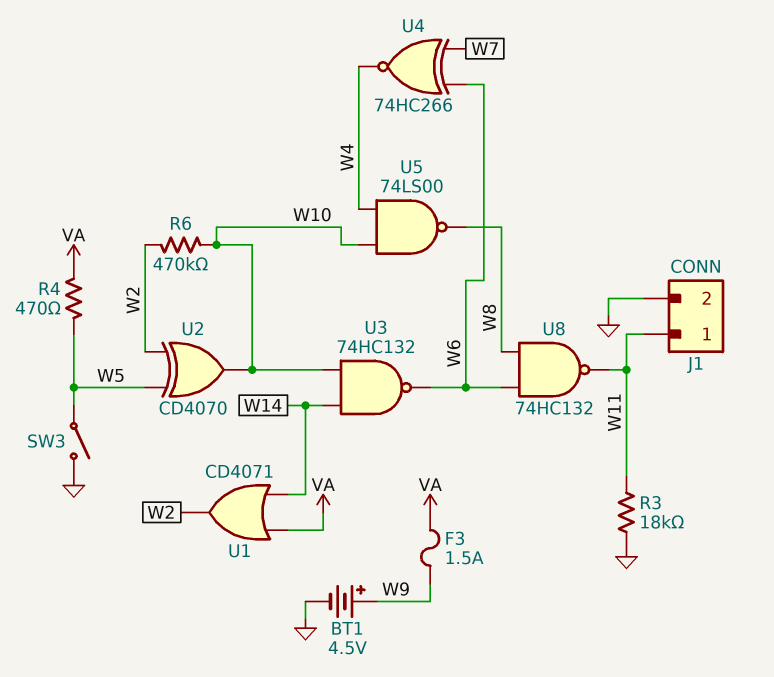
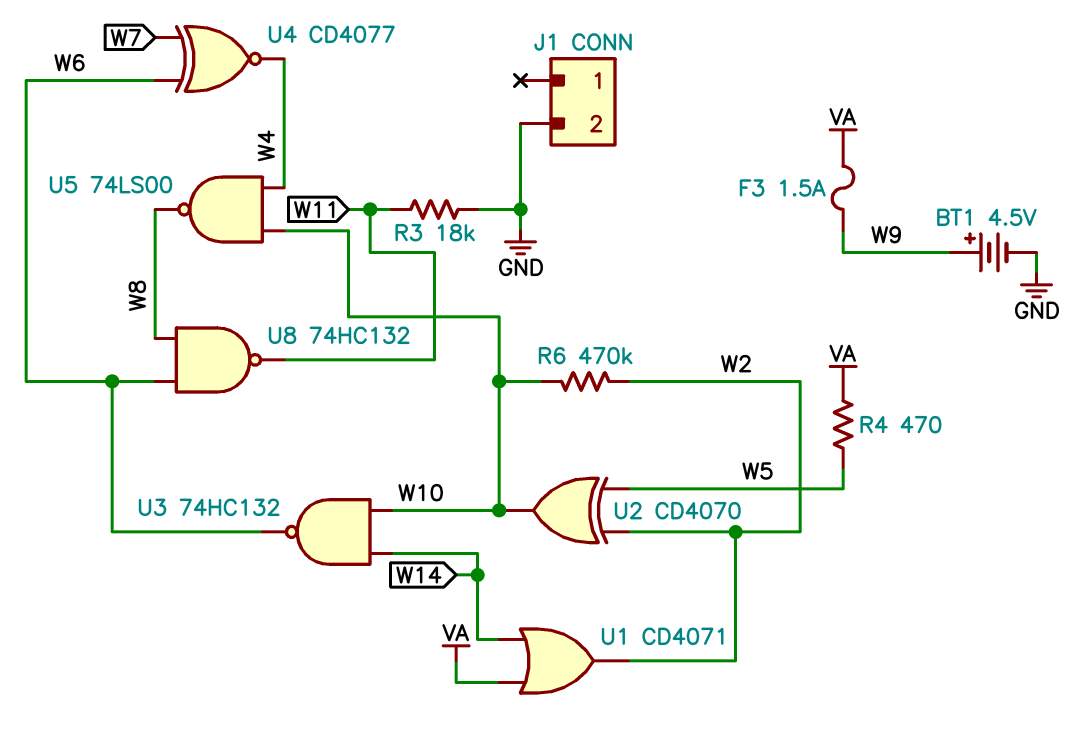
J1 pin 1: W11 -> none
SW3: switch (GND, W5) -> none
U4: XNOR 74HC266 (in W6, in W7, out W4) -> XNOR CD4077 (in W6, in W7, out W4)

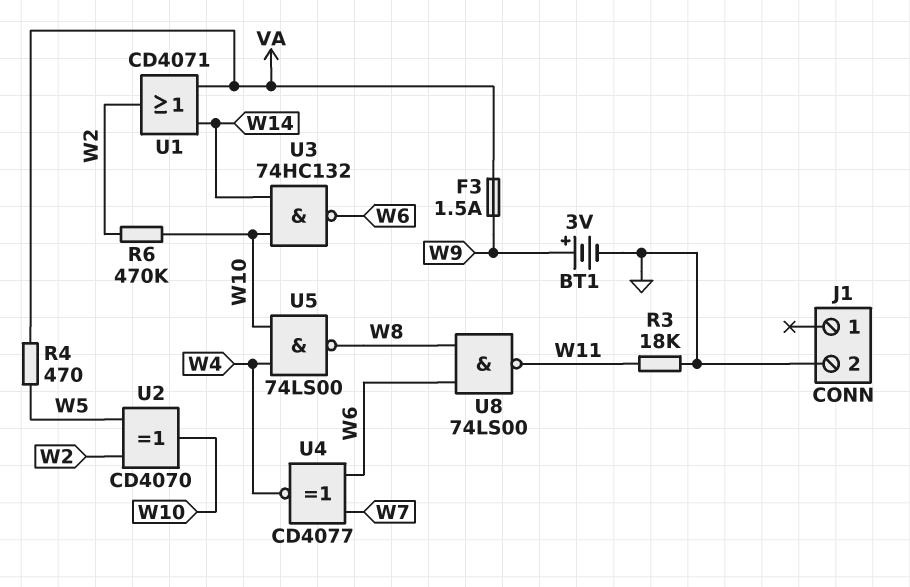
BT1: 4.5V (plus W9, minus GND) -> 3V (plus W9, minus GND)
U8: NAND 74HC132 (in W6, in W8, out W11) -> NAND 74LS00 (in W6, in W8, out W11)

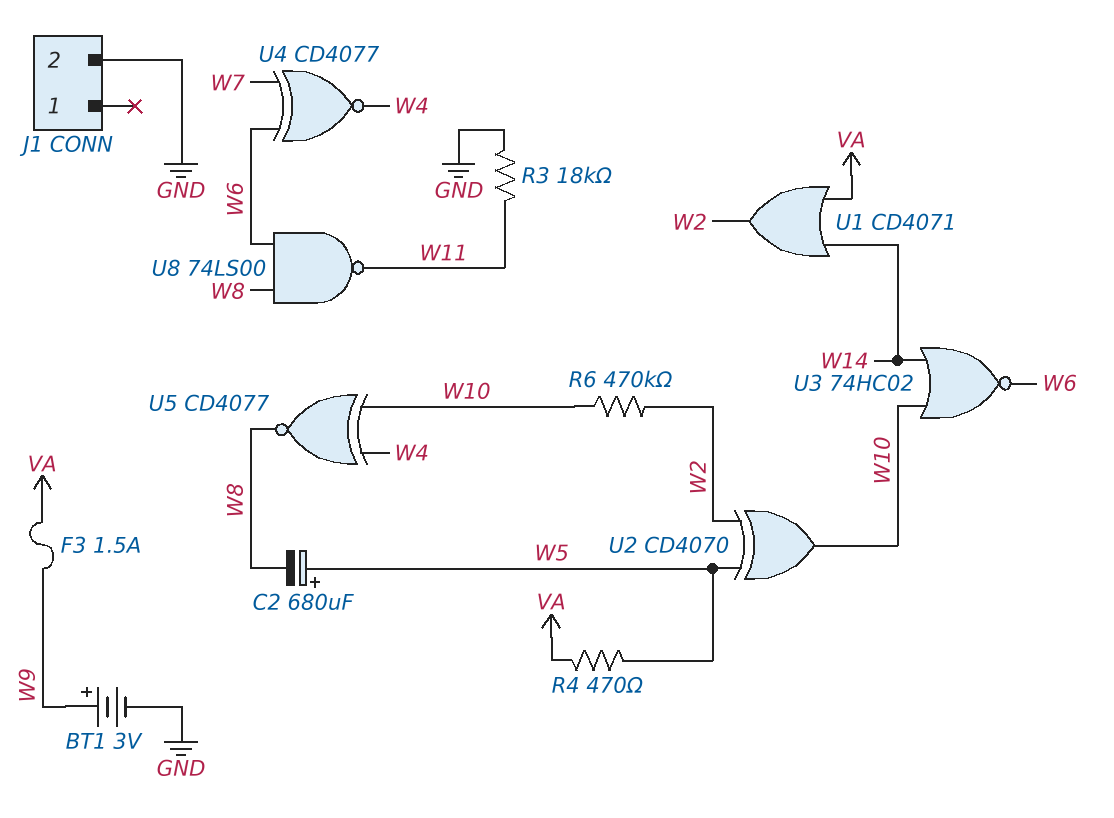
C2: none -> 680uF (plus W5, minus W8)
U3: NAND 74HC132 (in W10, in W14, out W6) -> NOR 74HC02 (in W10, in W14, out W6)
U5: NAND 74LS00 (in W4, in W10, out W8) -> XNOR CD4077 (in W4, in W10, out W8)

